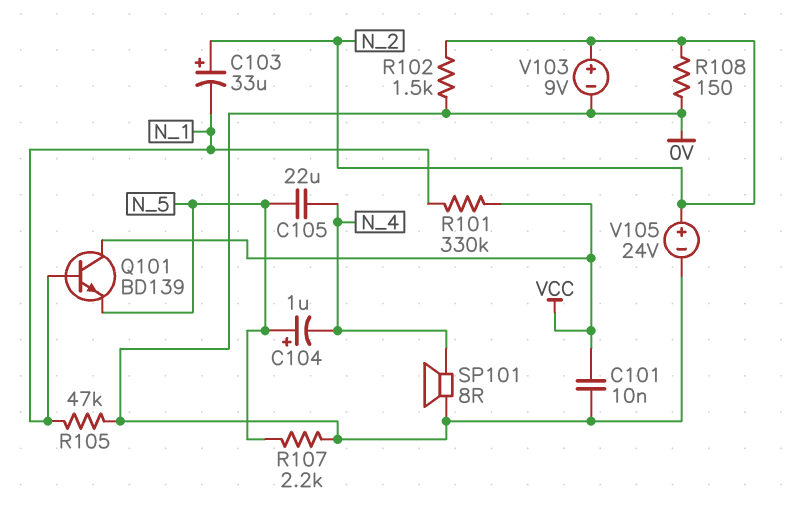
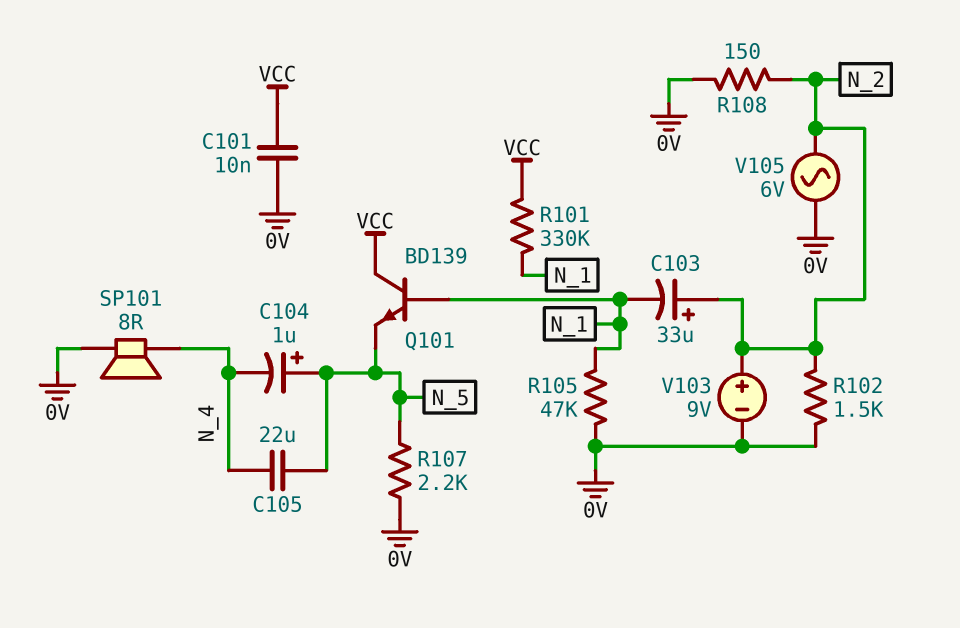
V105: 24V (plus N_2, minus 0V) -> AC 6V (0V, N_2)

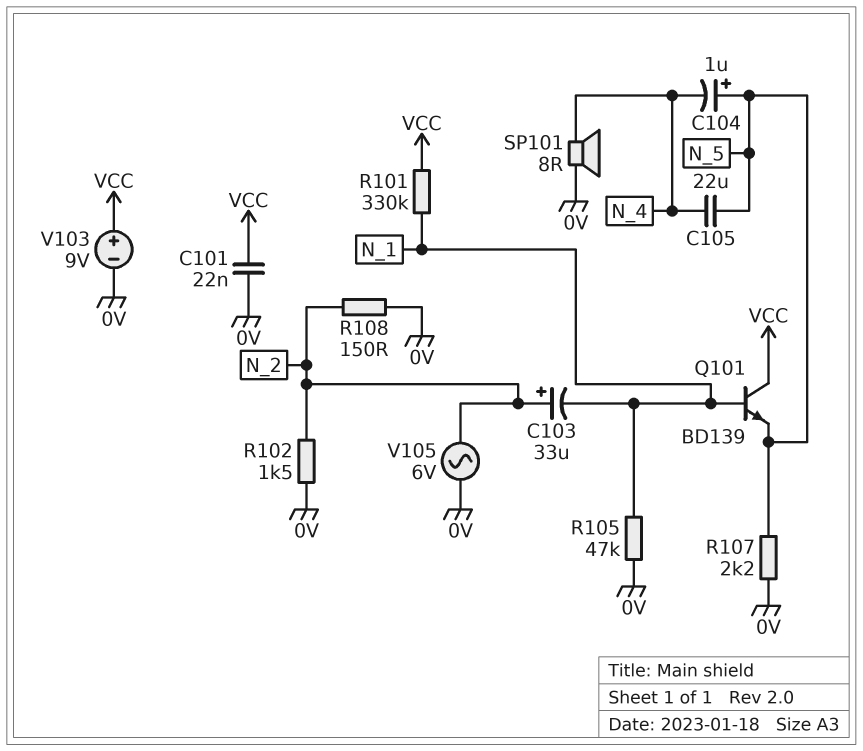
C101: 10nF (0V, VCC) -> 22nF (0V, VCC)
V103: 9V (plus N_2, minus 0V) -> 9V (plus VCC, minus 0V)

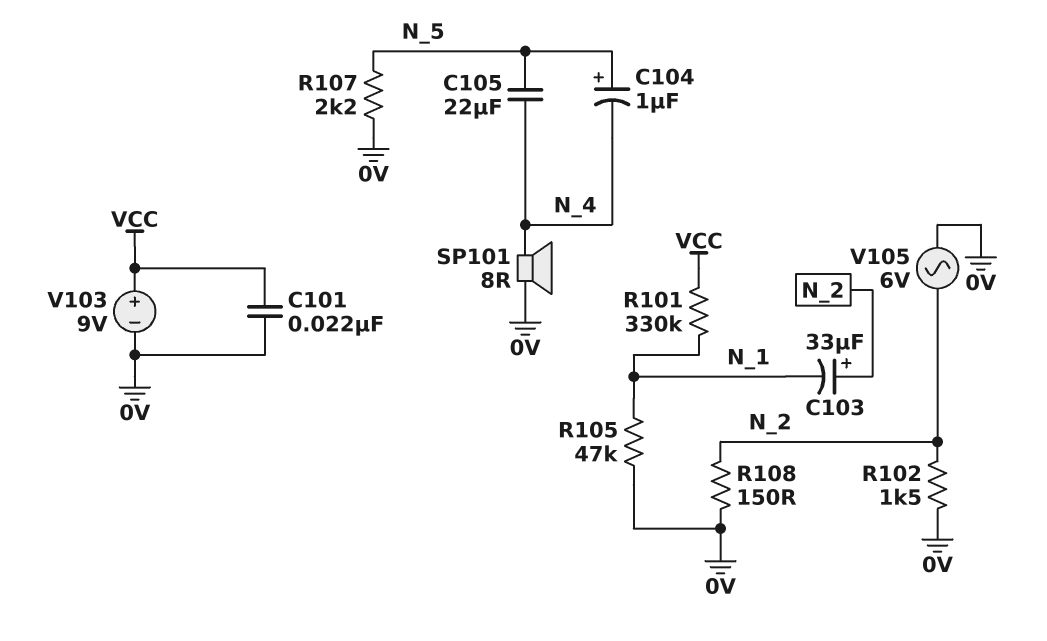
Q101: NPN BD139 (B N_1, C VCC, E N_5) -> none

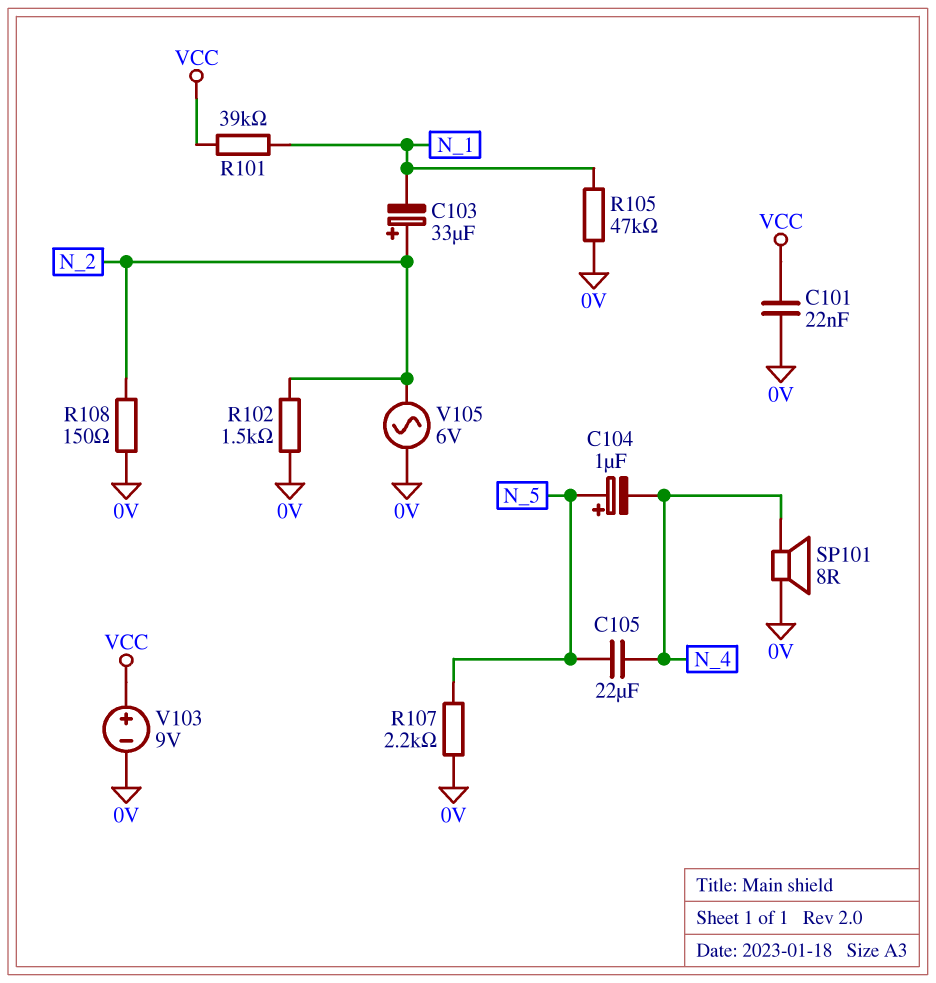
R101: 330k (N_1, VCC) -> 39k (N_1, VCC)

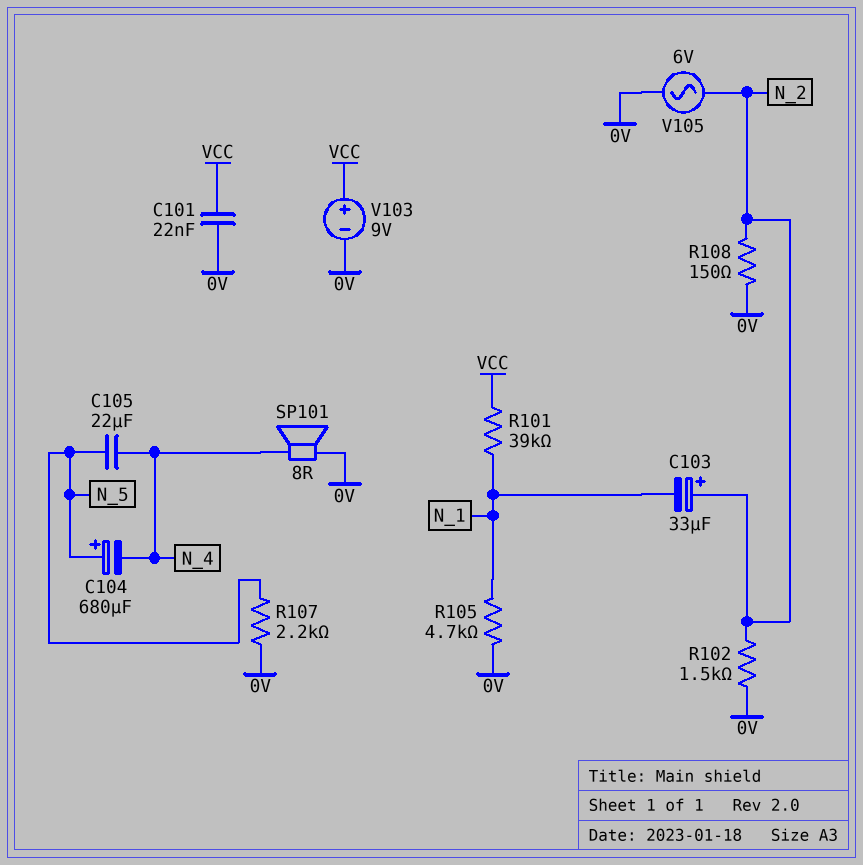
C104: 1uF (plus N_5, minus N_4) -> 680uF (plus N_5, minus N_4)
R105: 47k (0V, N_1) -> 4.7k (0V, N_1)

